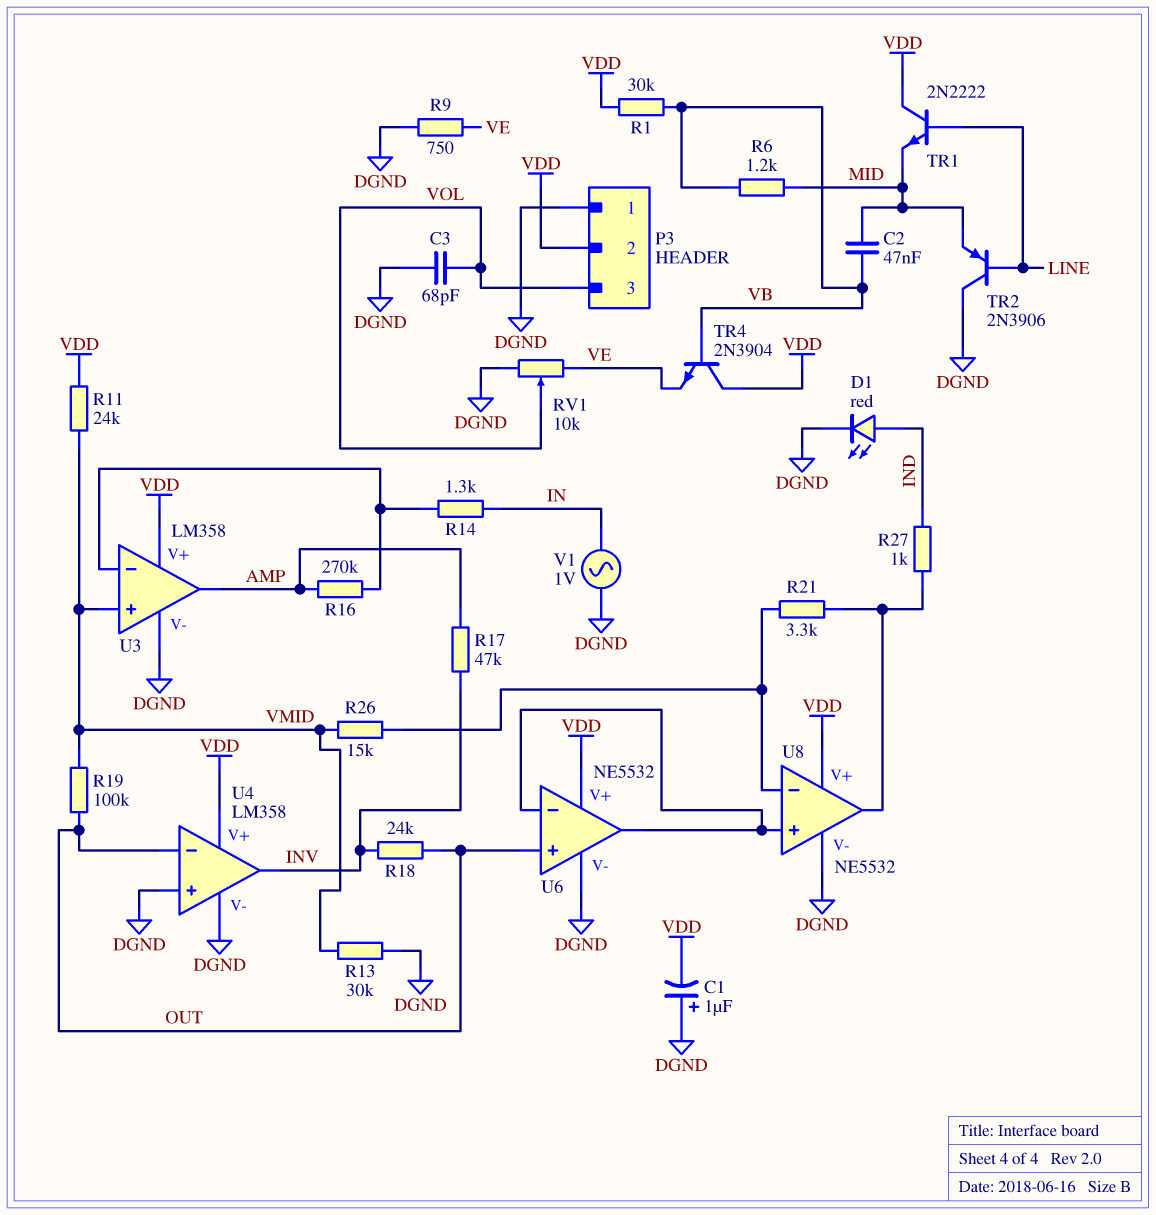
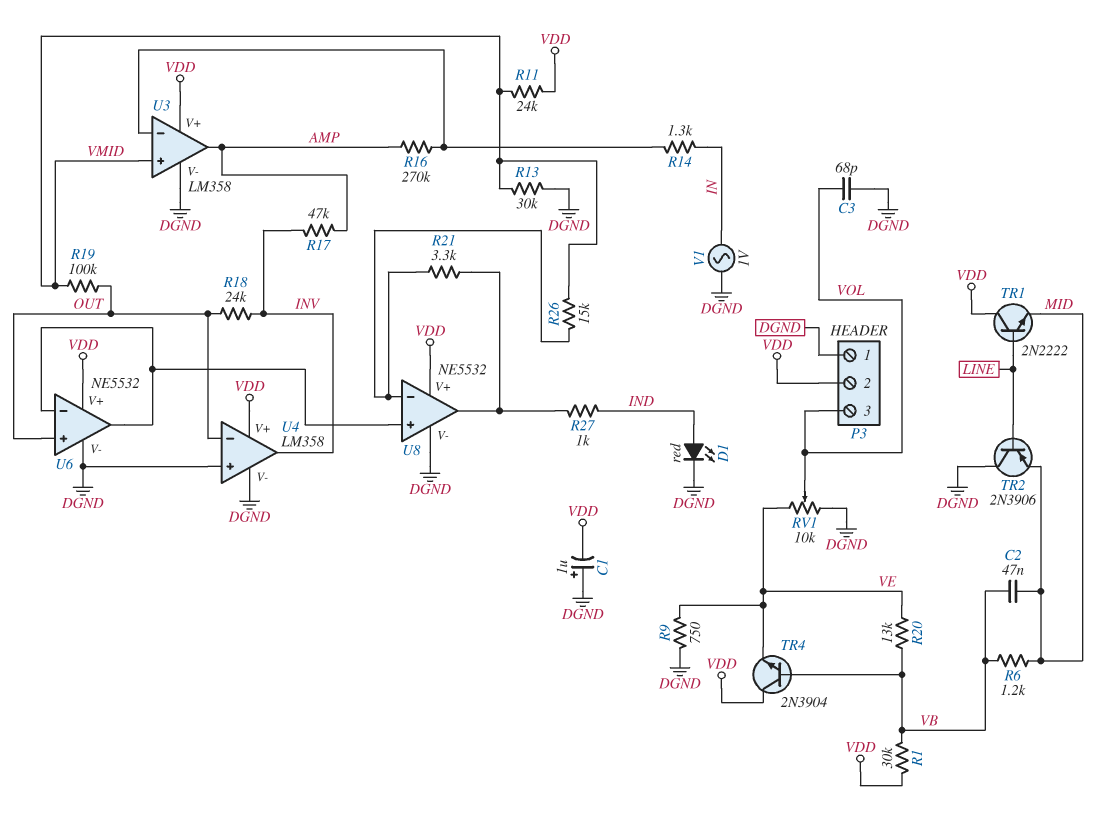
R20: none -> 13k (VB, VE)

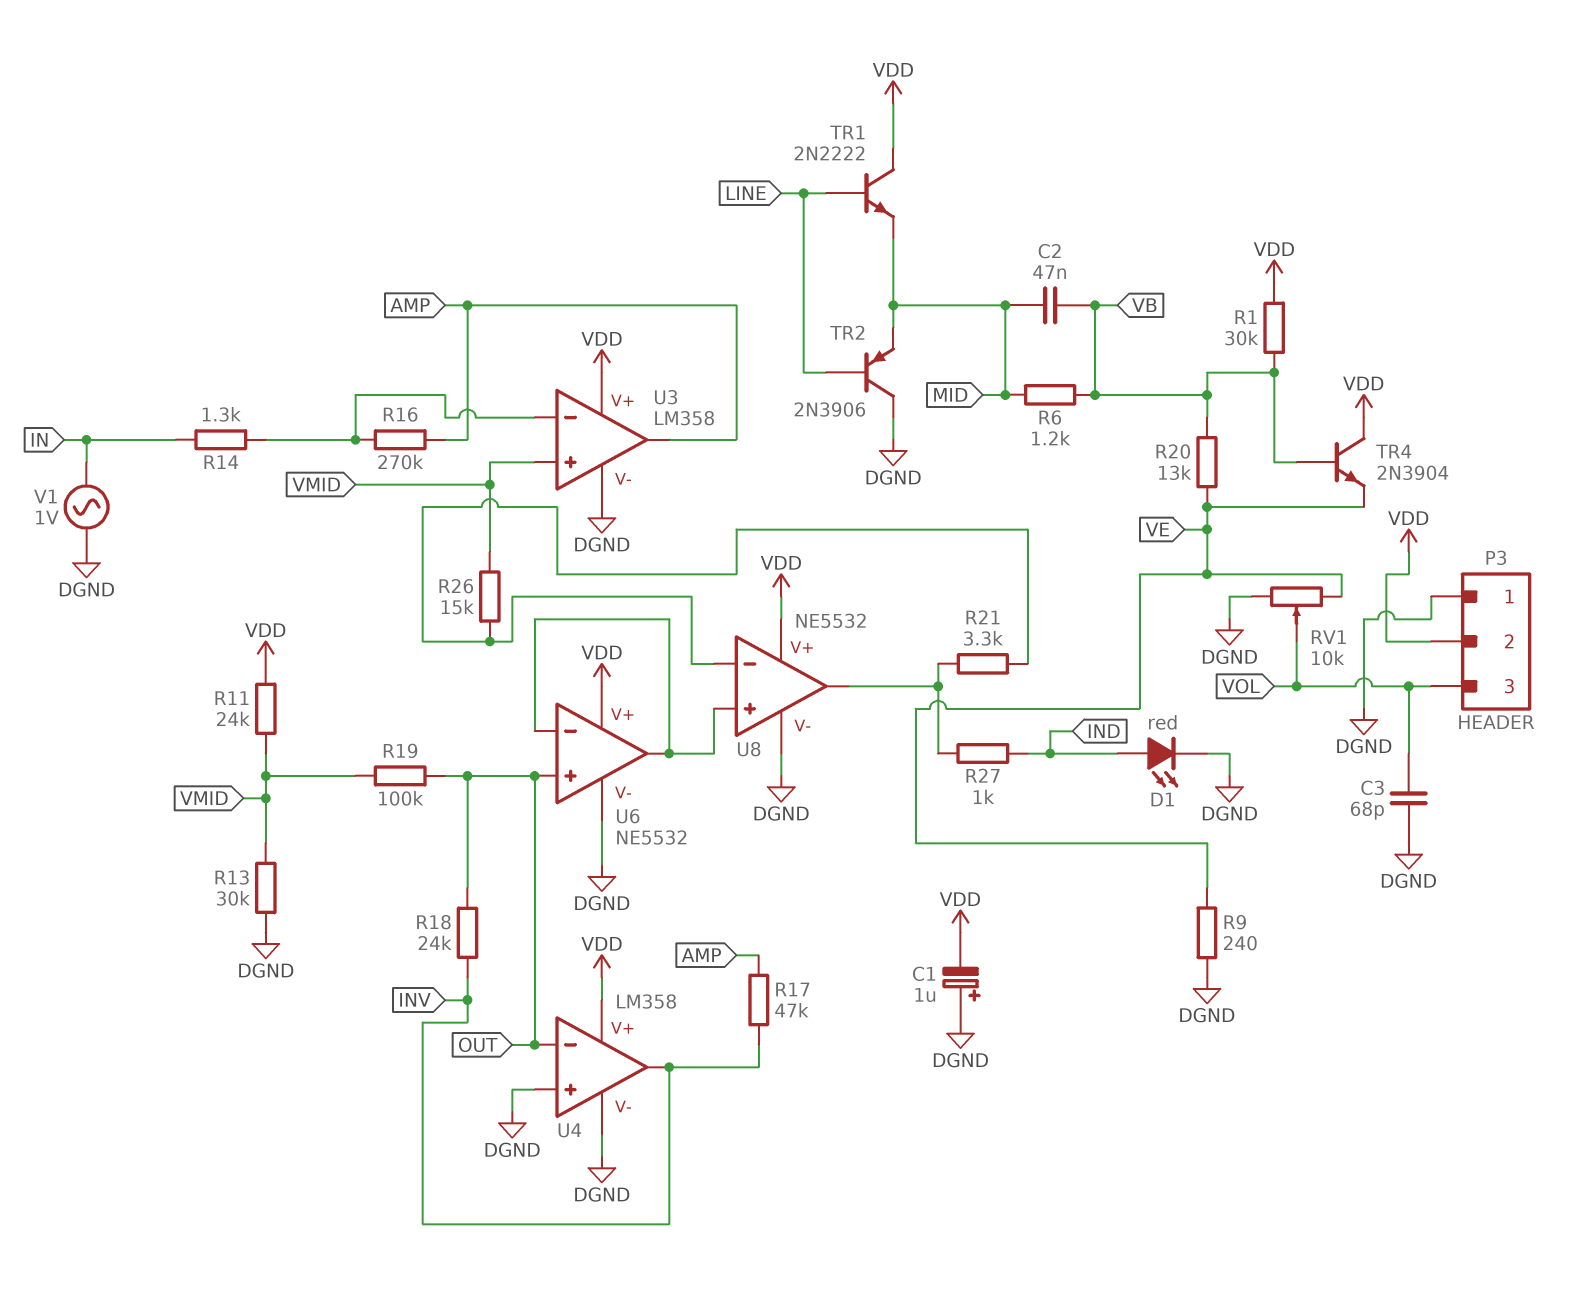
R9: 750 (DGND, VE) -> 240 (DGND, VE)

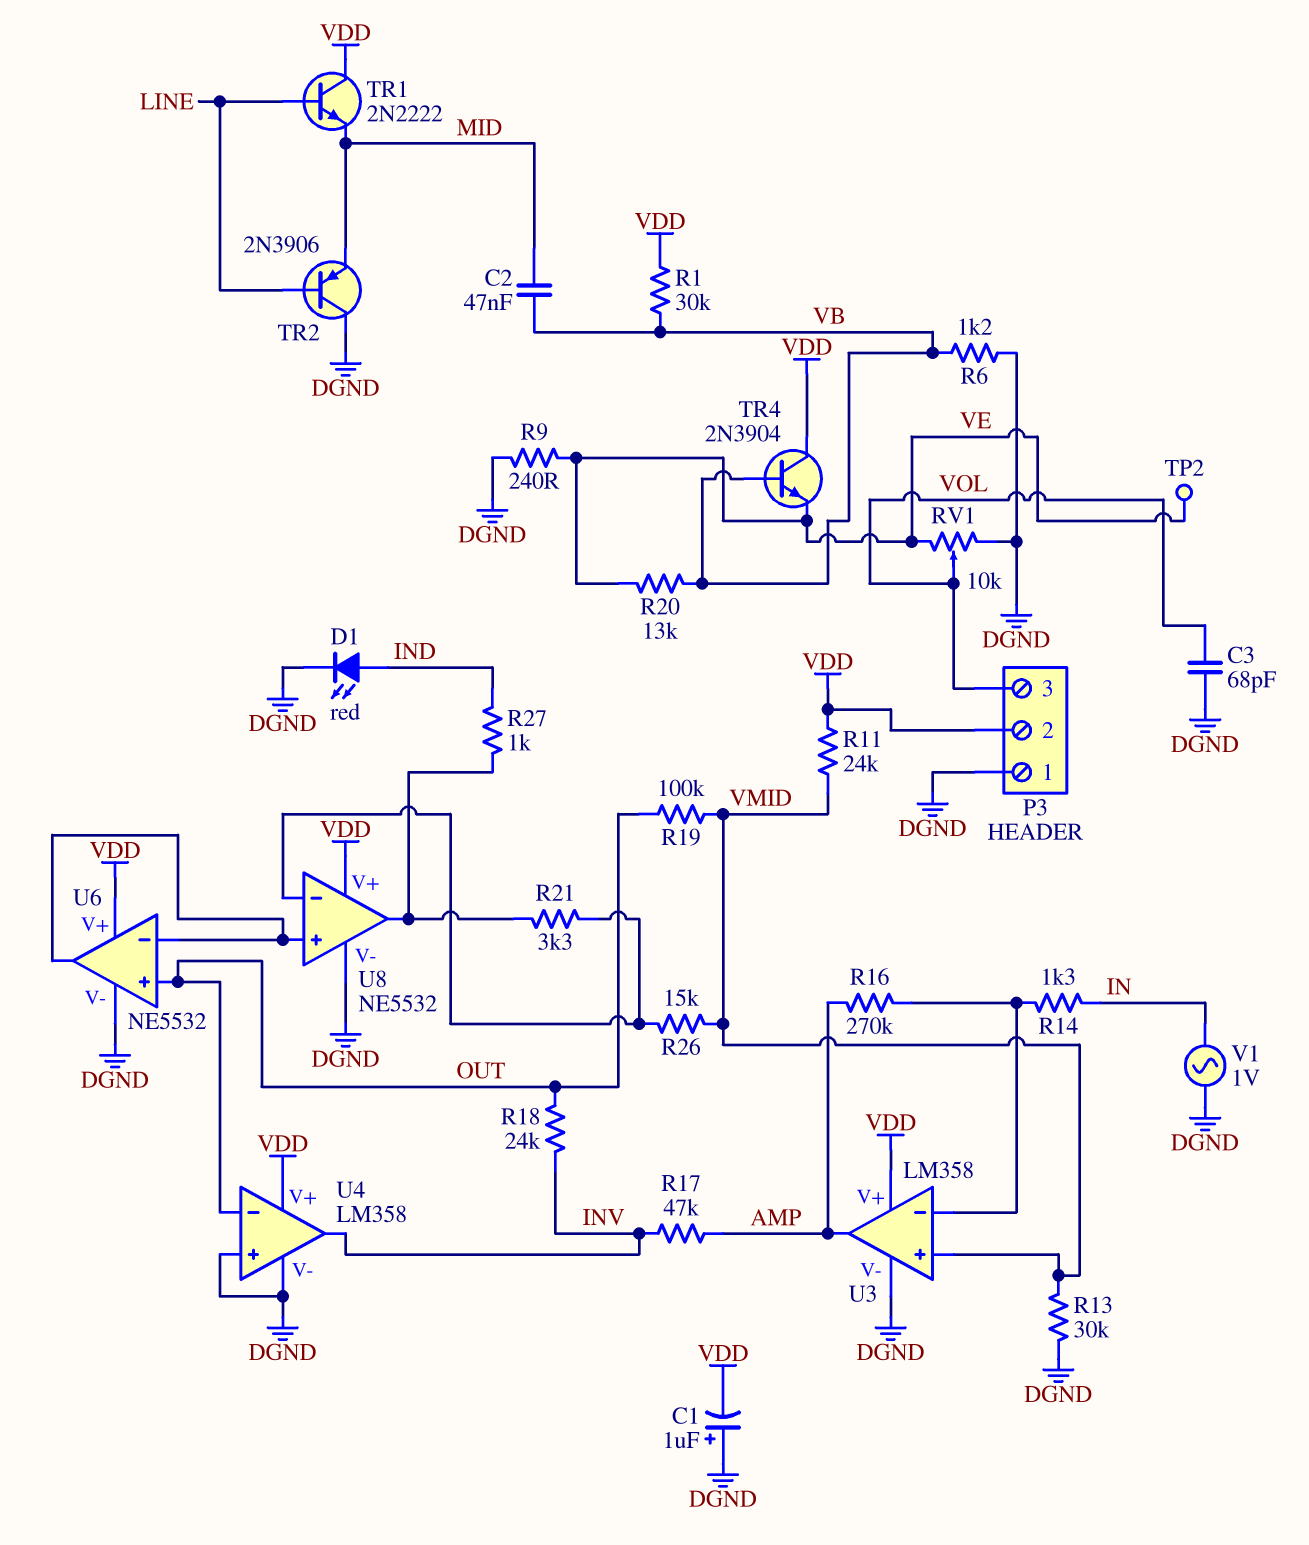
R6: 1.2k (MID, VB) -> 1.2k (DGND, VB)
TP2: none -> test point (VE)

